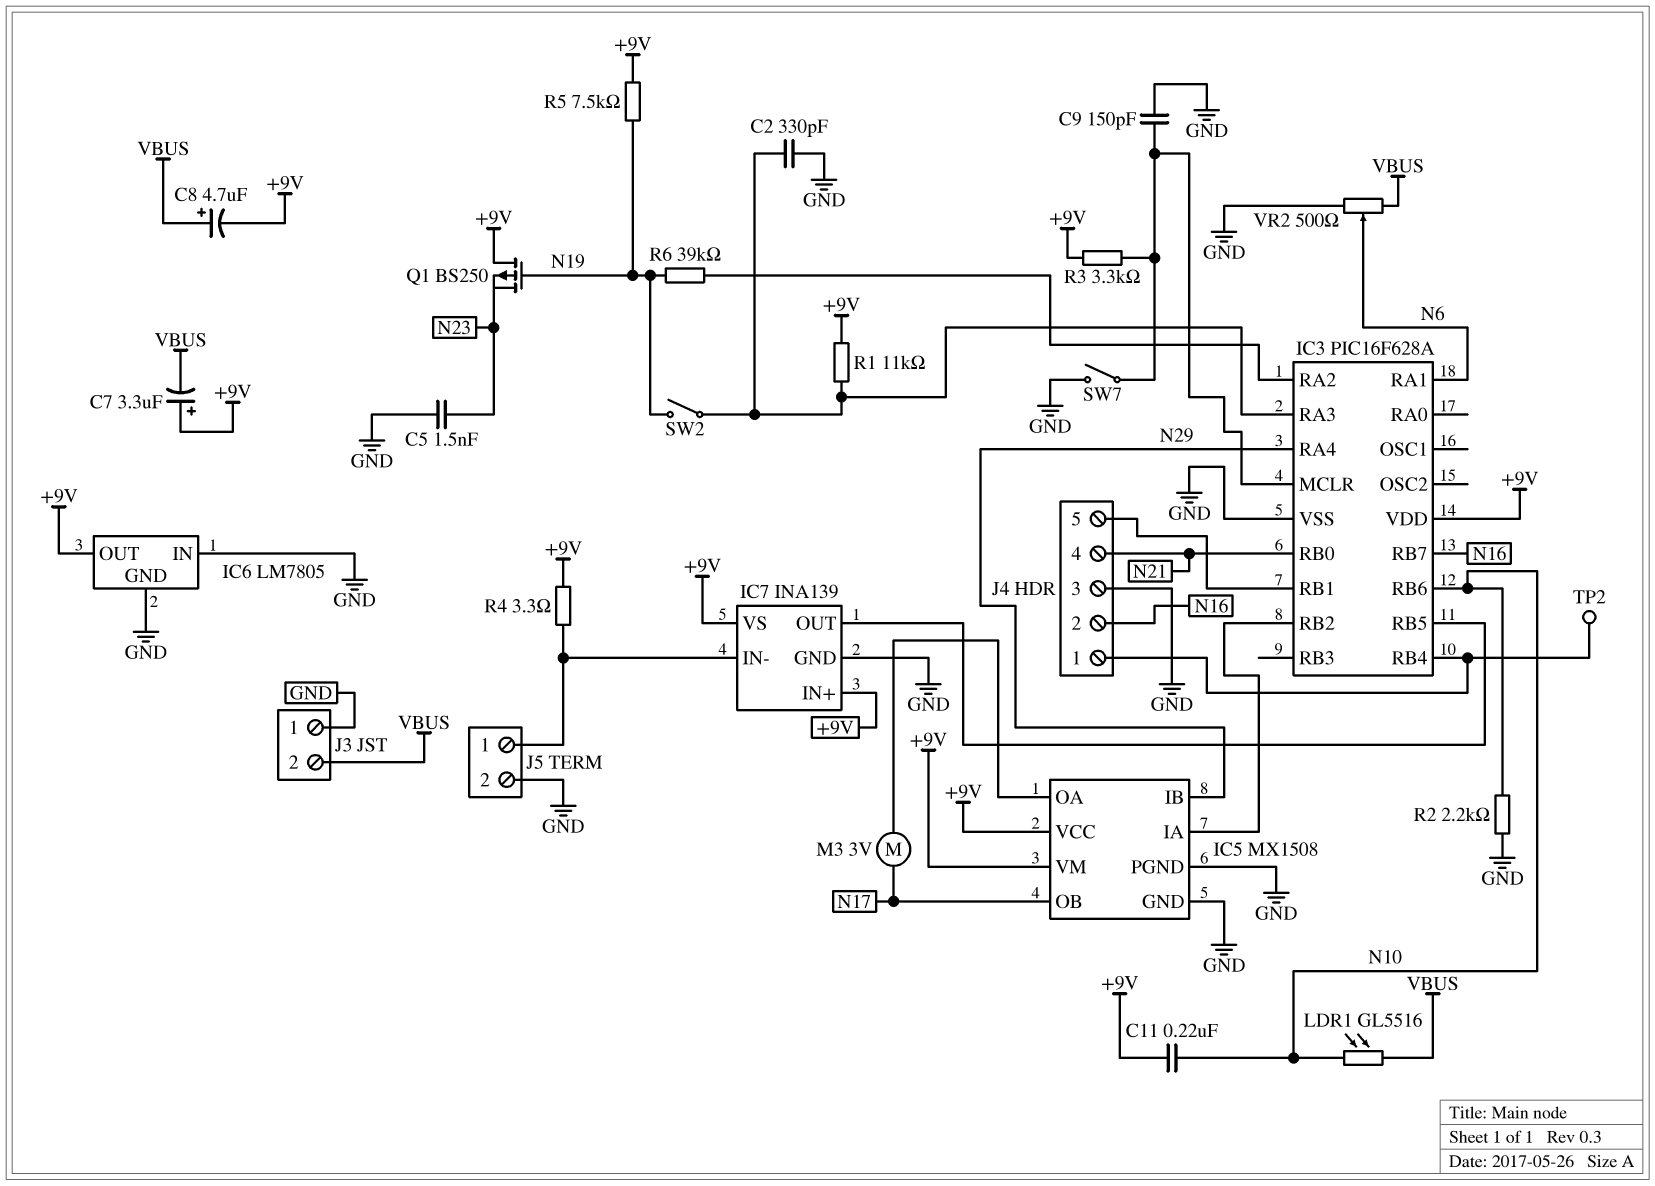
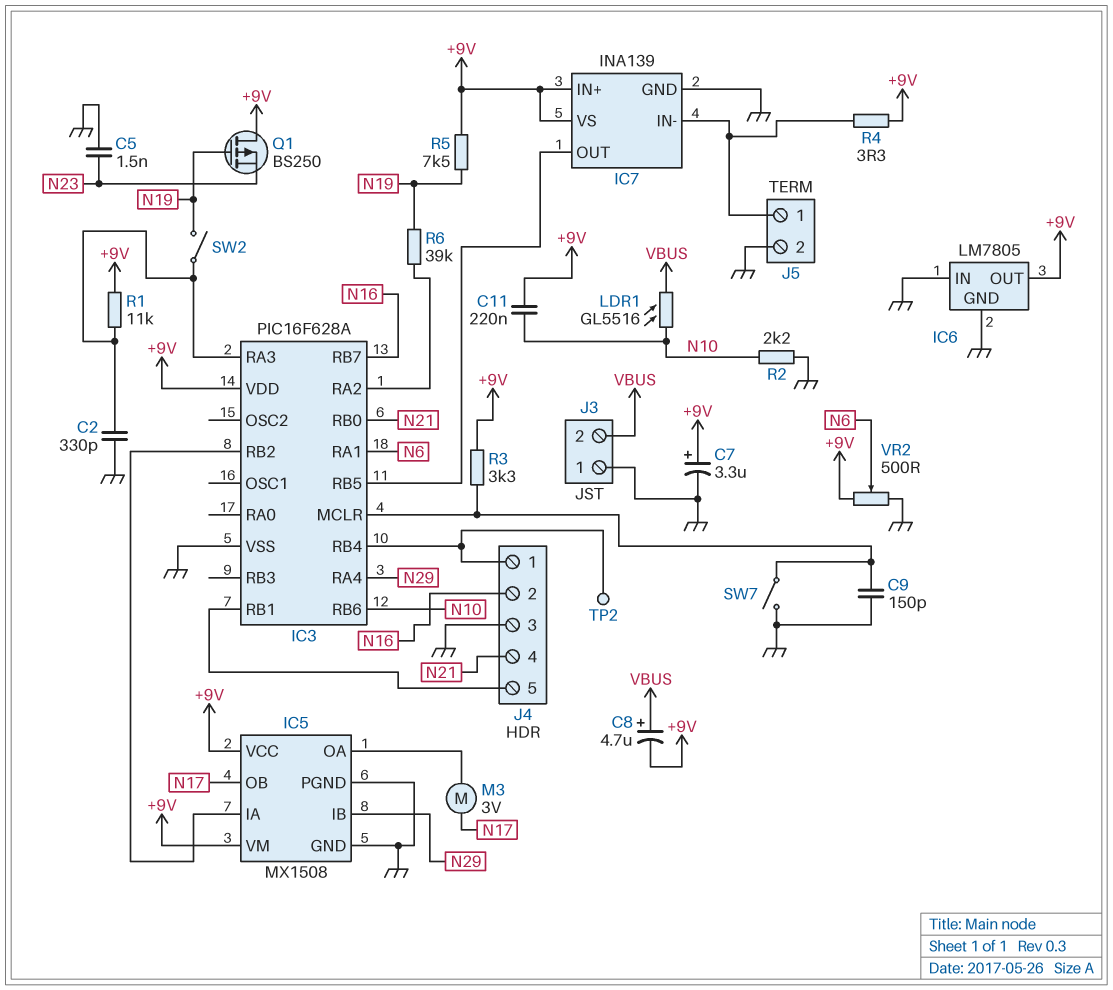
C7: 3.3uF (plus +9V, minus VBUS) -> 3.3uF (plus +9V, minus GND)
VR2: 500 (GND, VBUS, wiper N6) -> 500 (+9V, GND, wiper N6)

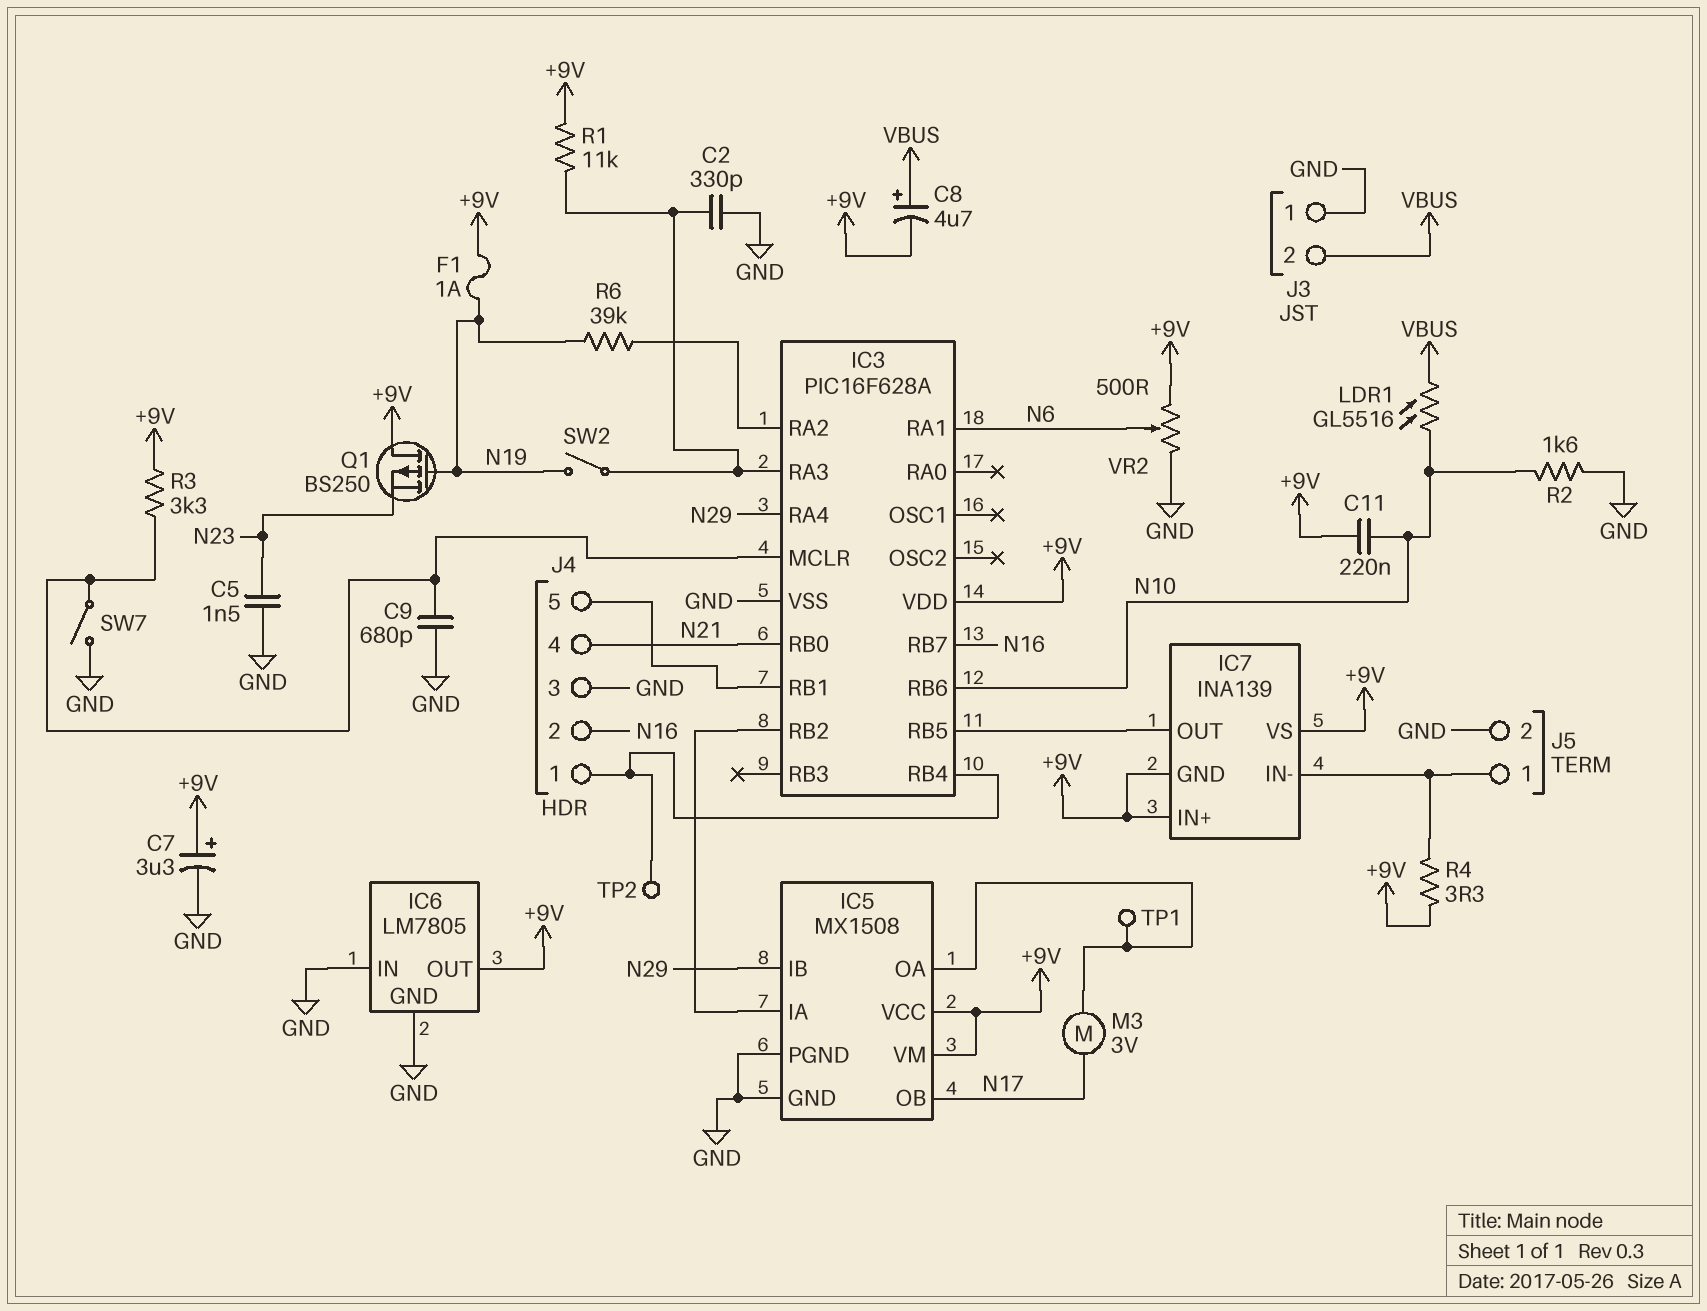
C9: 150pF (GND, IC3/MCLR) -> 680pF (GND, IC3/MCLR)
F1: none -> 1A (+9V, N19)
IC7 pin GND: GND -> +9V
R2: 2.2k (GND, N10) -> 1.6k (GND, N10)
R5: 7.5k (+9V, N19) -> none
TP1: none -> test point (IC5/OA)

